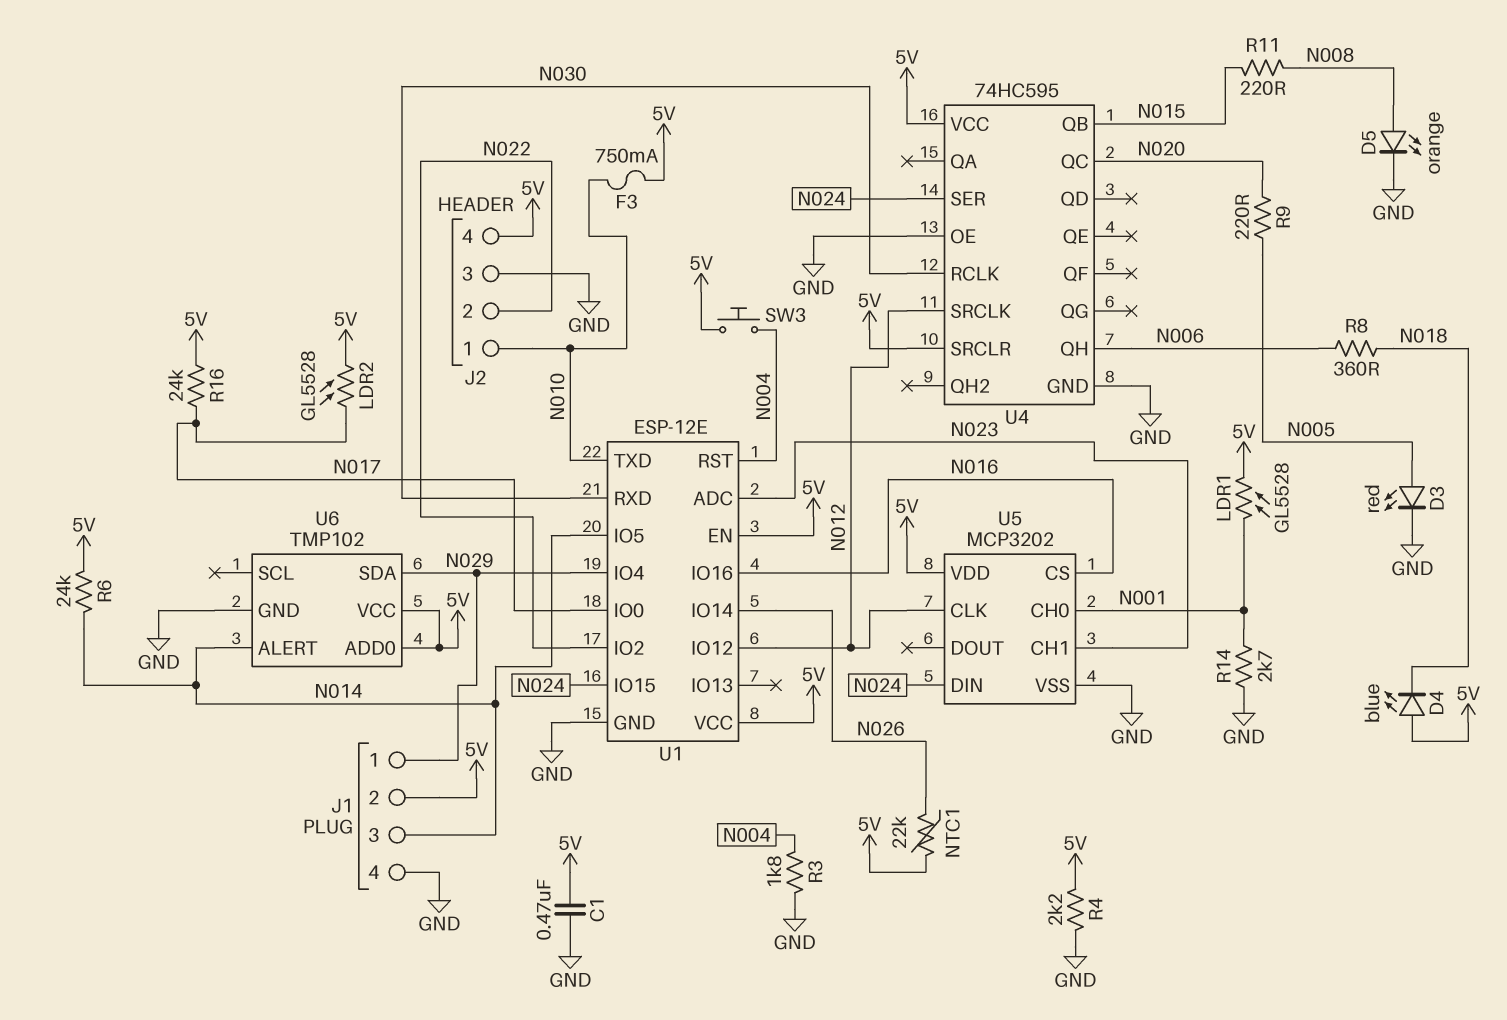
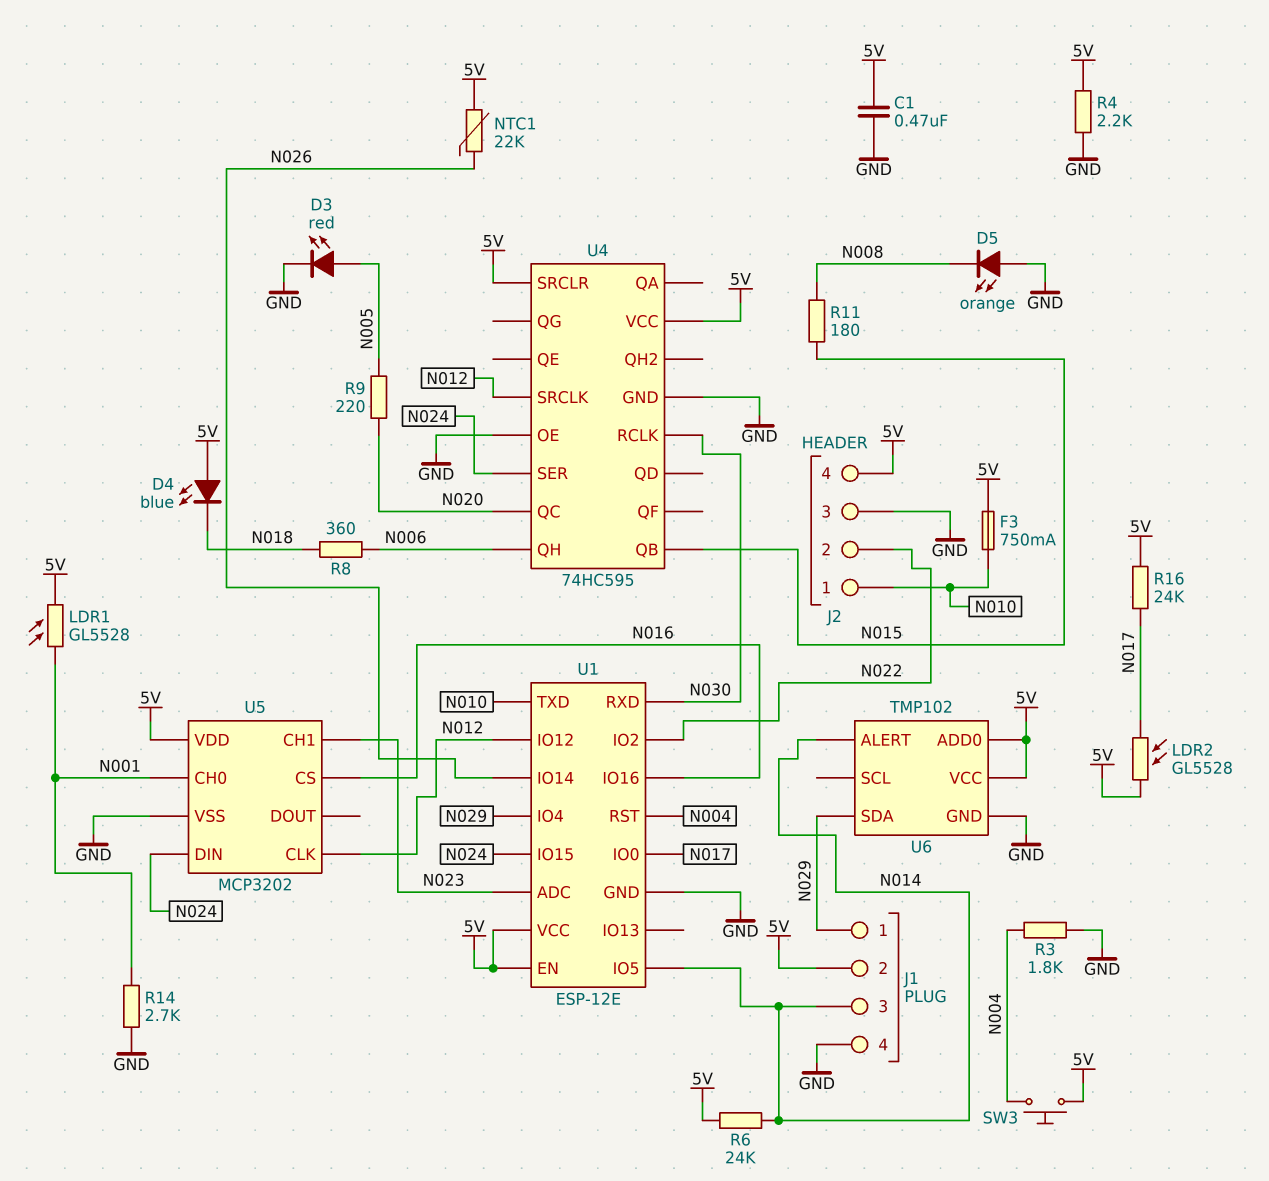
D5: LED orange (A N008, K GND) -> LED orange (A GND, K N008)
R11: 220 (N008, N015) -> 180 (N008, N015)

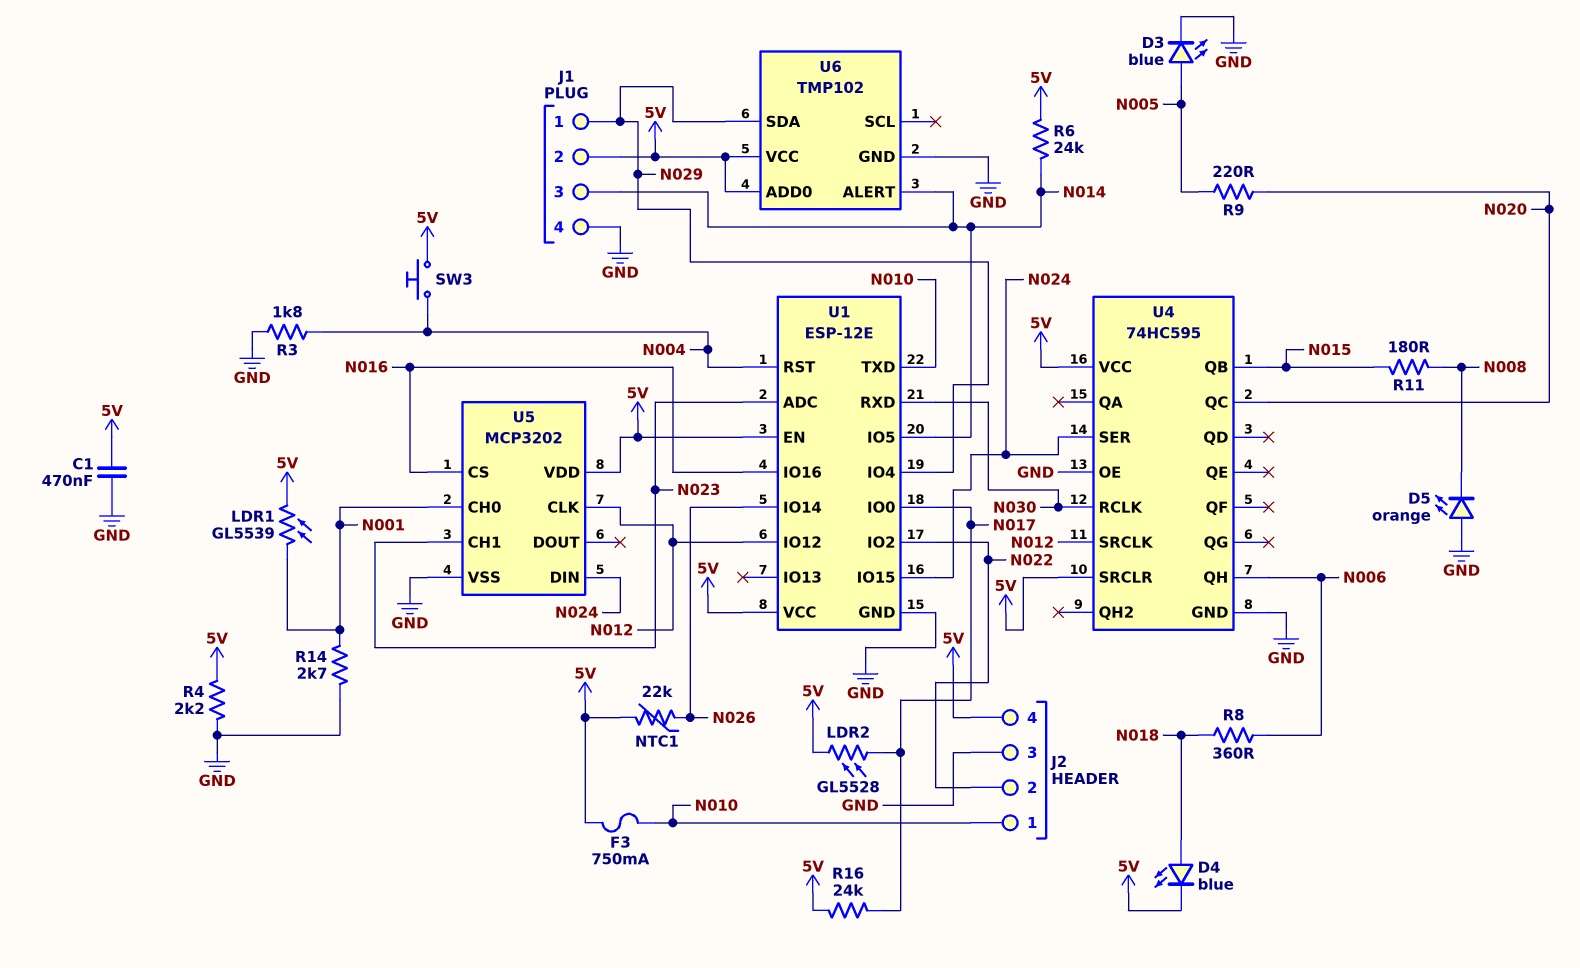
D3: LED red (A N005, K GND) -> LED blue (A N005, K GND)
D4: LED blue (A 5V, K N018) -> LED blue (A N018, K 5V)
LDR1: GL5528 (5V, N001) -> GL5539 (5V, N001)

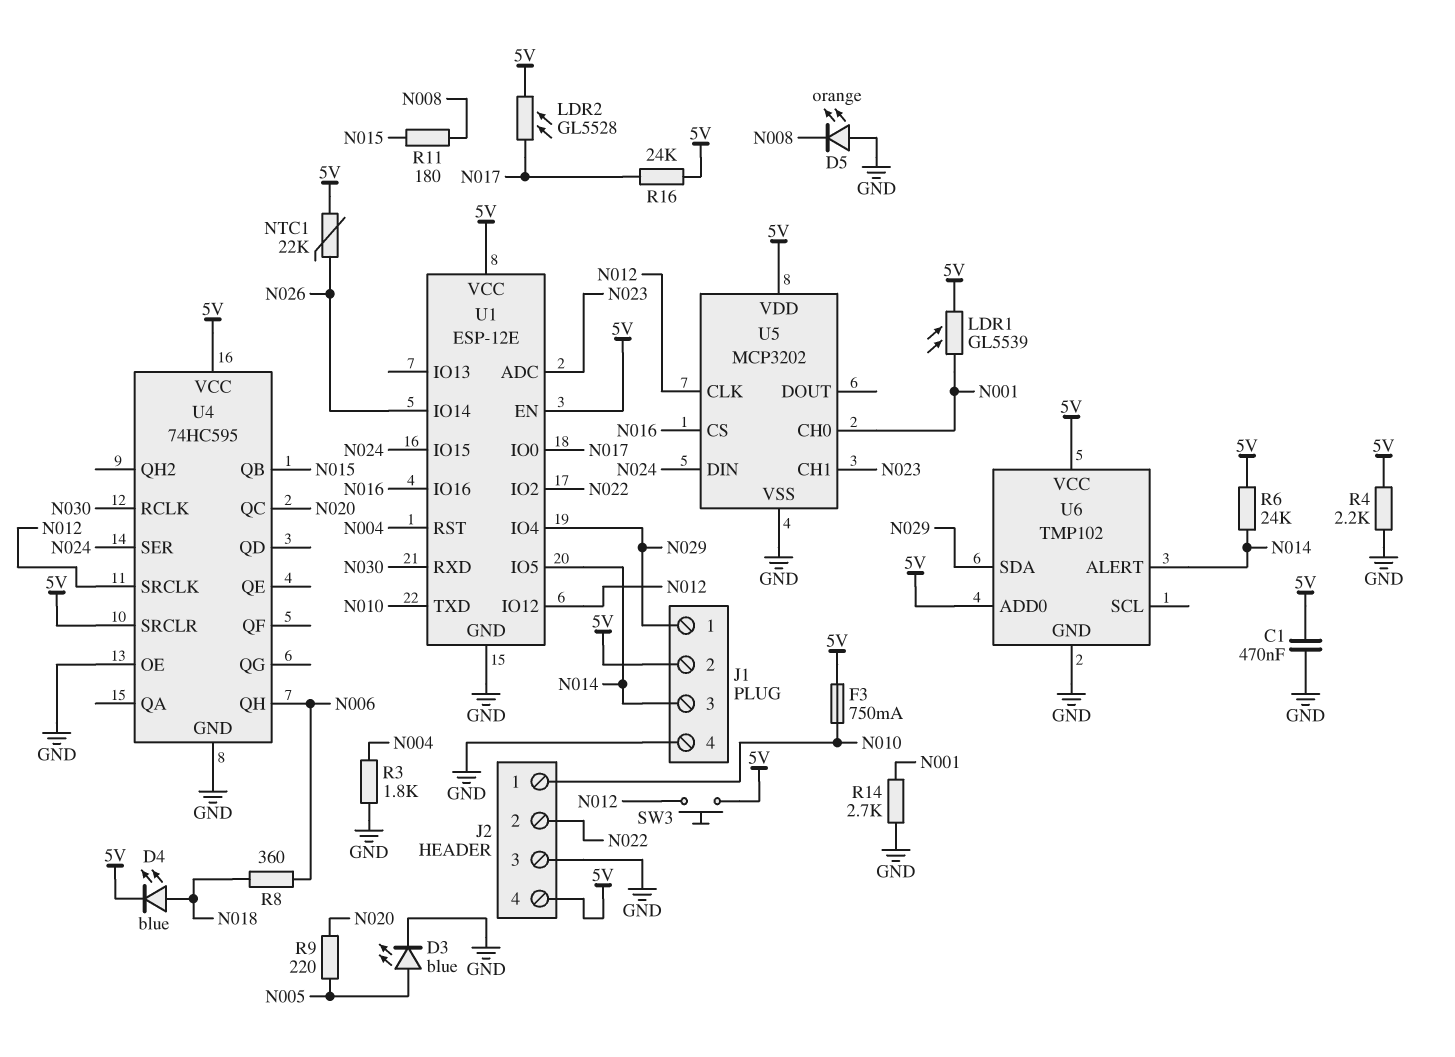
SW3: button (5V, N004) -> button (5V, N012)

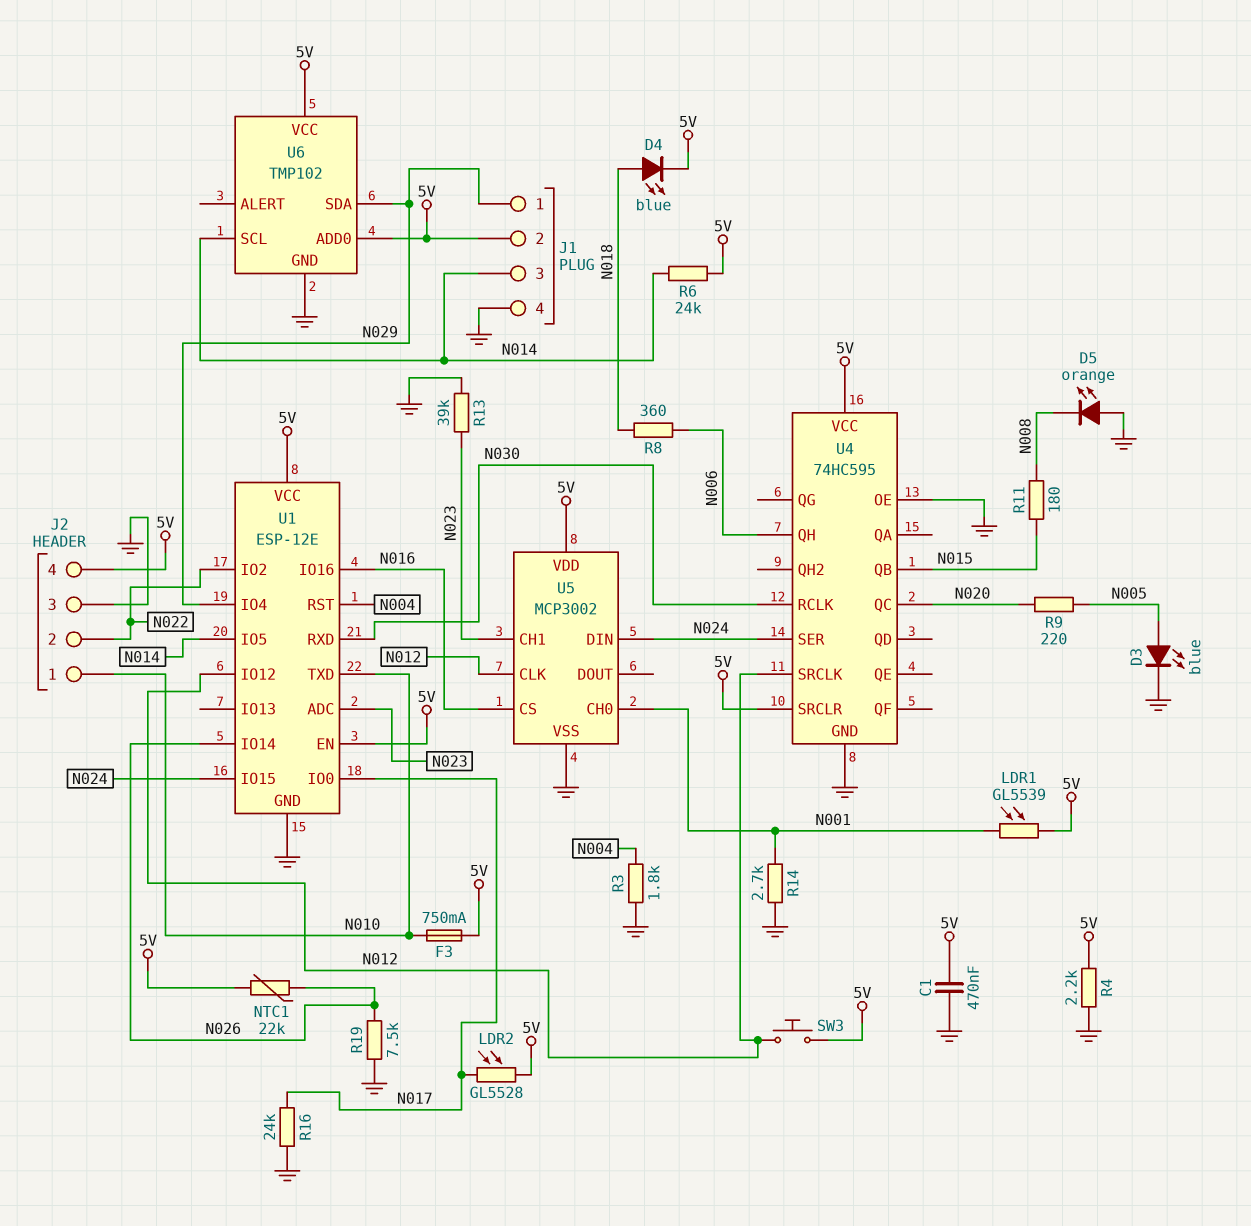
R13: none -> 39k (GND, N023)
R16: 24k (5V, N017) -> 24k (GND, N017)
R19: none -> 7.5k (GND, N026)
U5: MCP3202 -> MCP3002
U6 pin ALERT: N014 -> none
U6 pin SCL: none -> N014

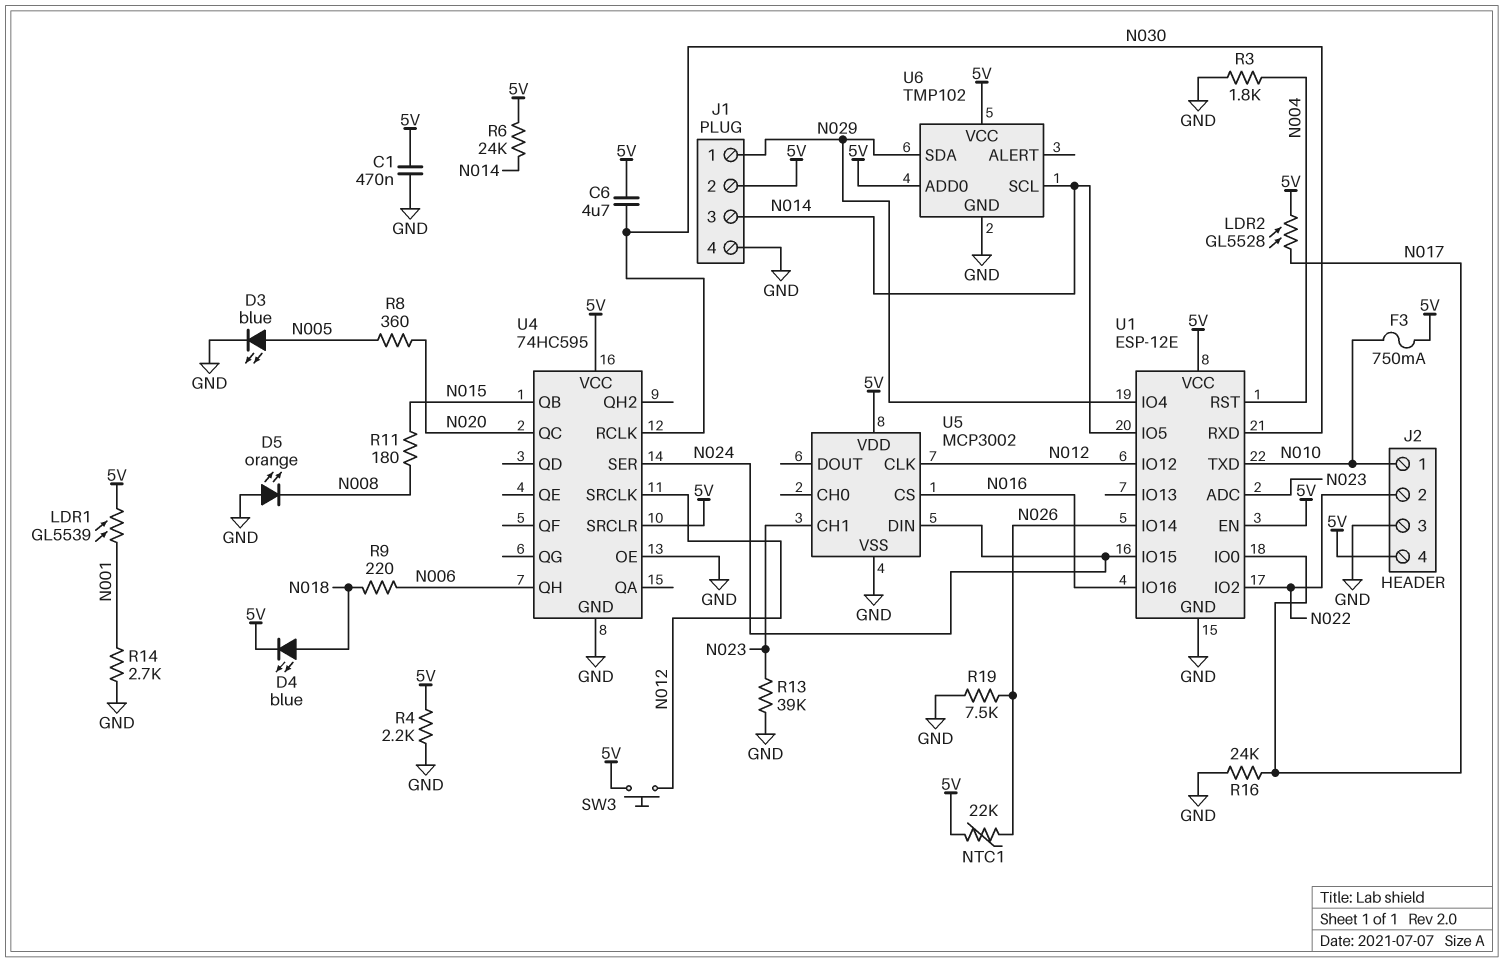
C6: none -> 4.7uF (5V, N030)
R8: 360 (N006, N018) -> 360 (N005, N020)
R9: 220 (N005, N020) -> 220 (N006, N018)
U5 pin CH0: N001 -> none

